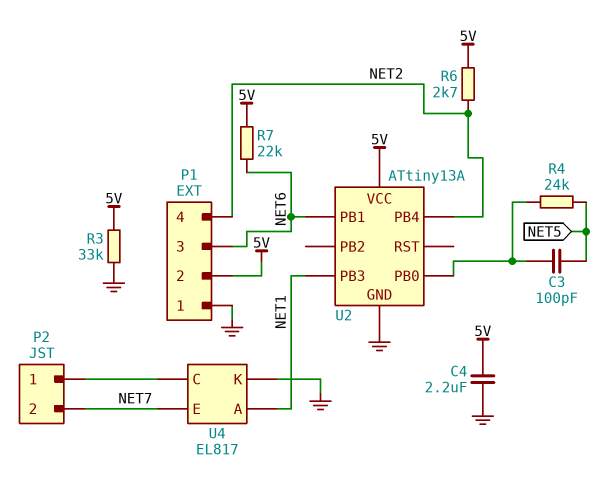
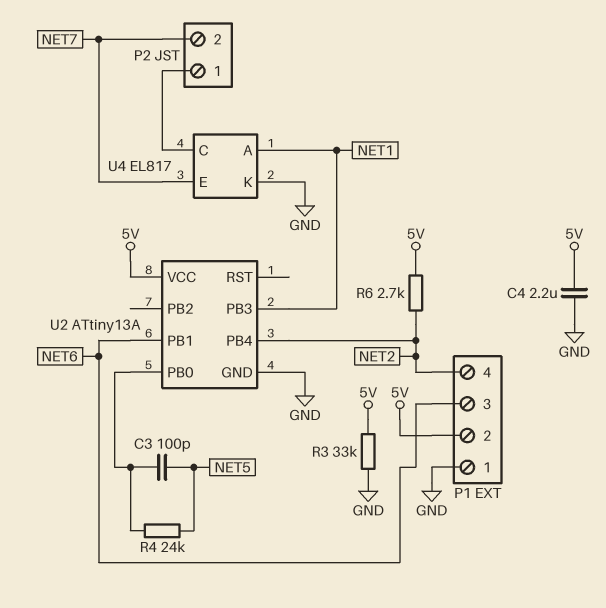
R7: 22k (5V, NET6) -> none

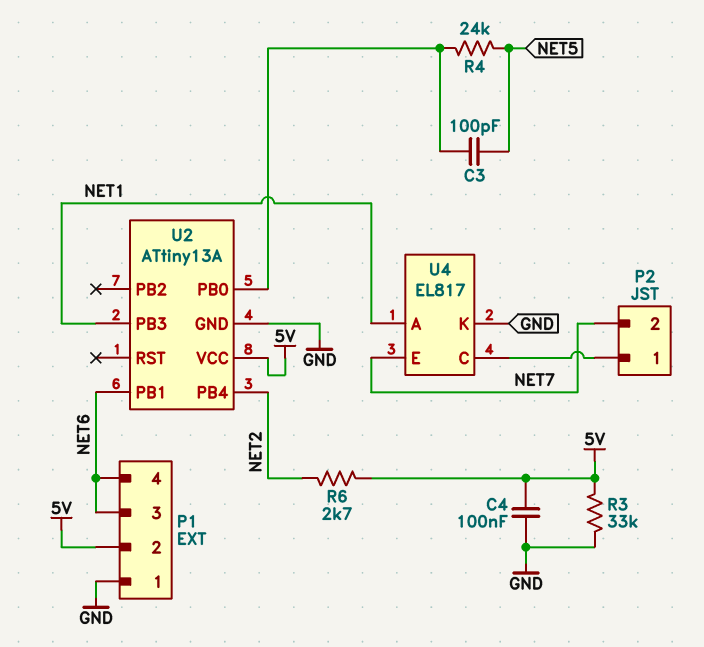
C4: 2.2uF (5V, GND) -> 100nF (5V, GND)
P1 pin 4: NET2 -> NET6

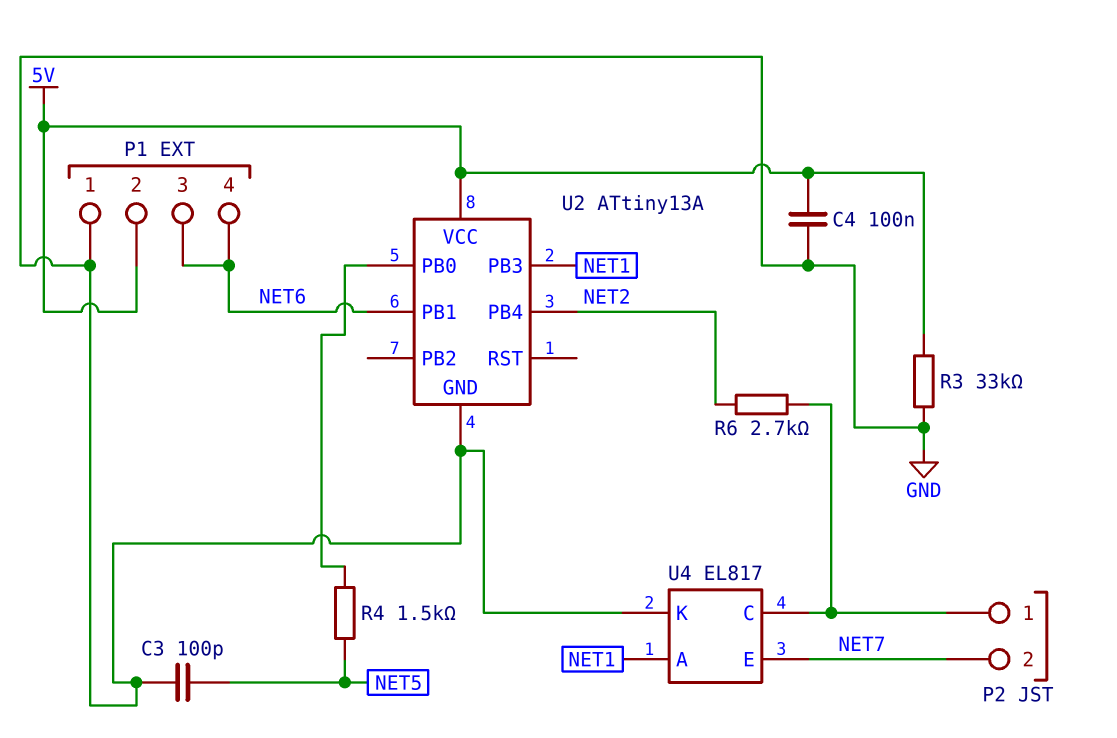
C3: 100pF (NET5, U2/PB0) -> 100pF (GND, NET5)
R4: 24k (NET5, U2/PB0) -> 1.5k (NET5, U2/PB0)
R6: 2.7k (5V, NET2) -> 2.7k (NET2, P2/1)

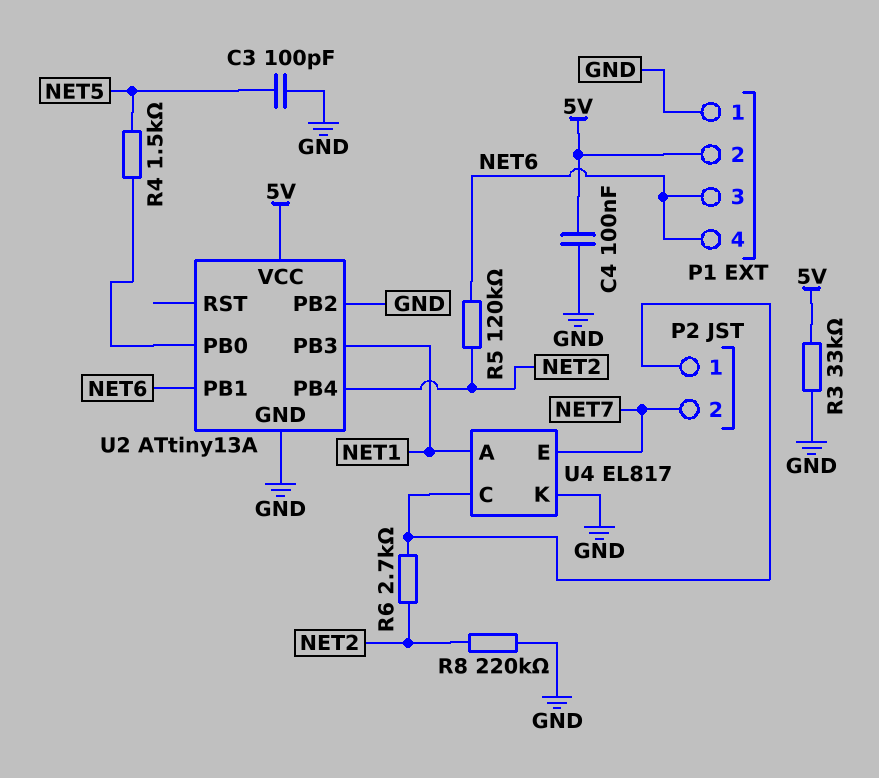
R5: none -> 120k (NET2, NET6)
R8: none -> 220k (GND, NET2)
U2 pin PB2: none -> GND

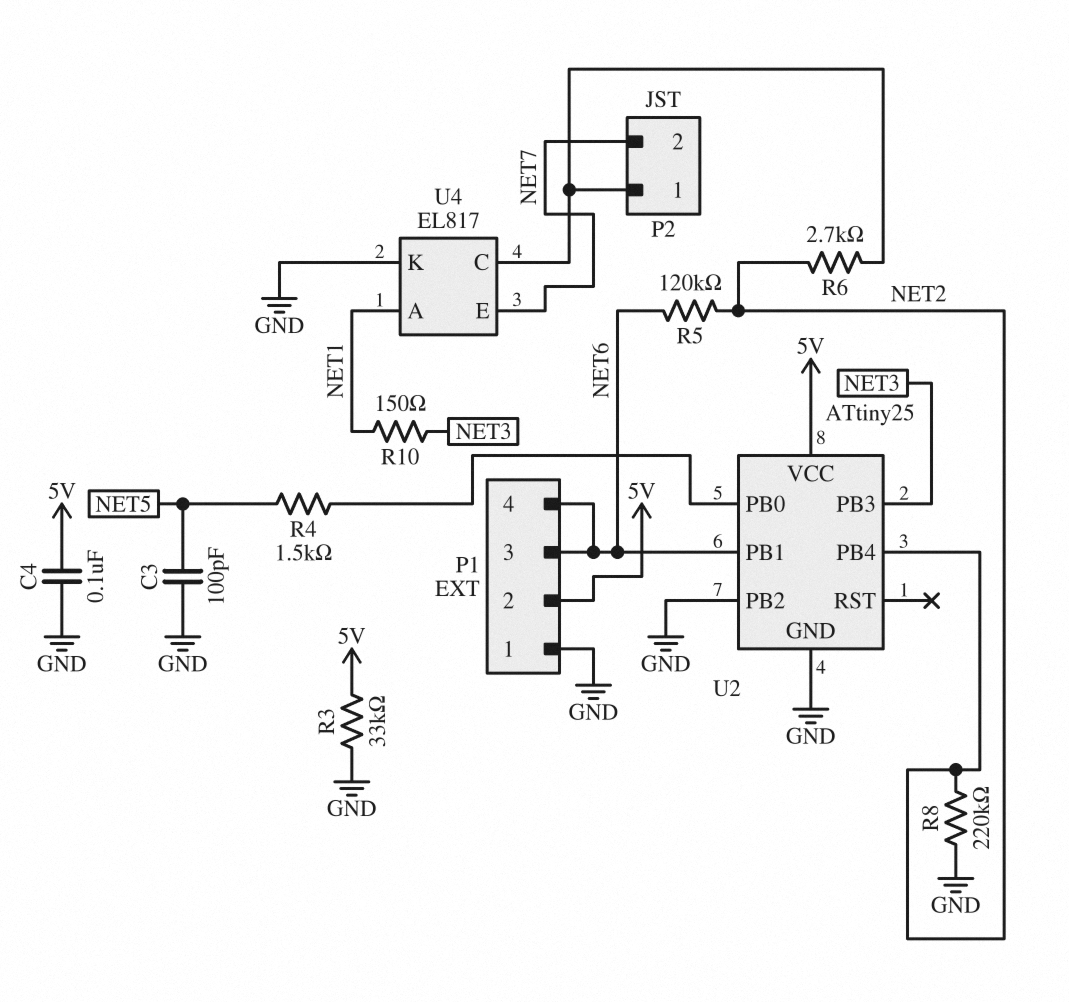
R10: none -> 150 (NET1, NET3)
U2: ATtiny13A -> ATtiny25
U2 pin PB3: NET1 -> NET3

